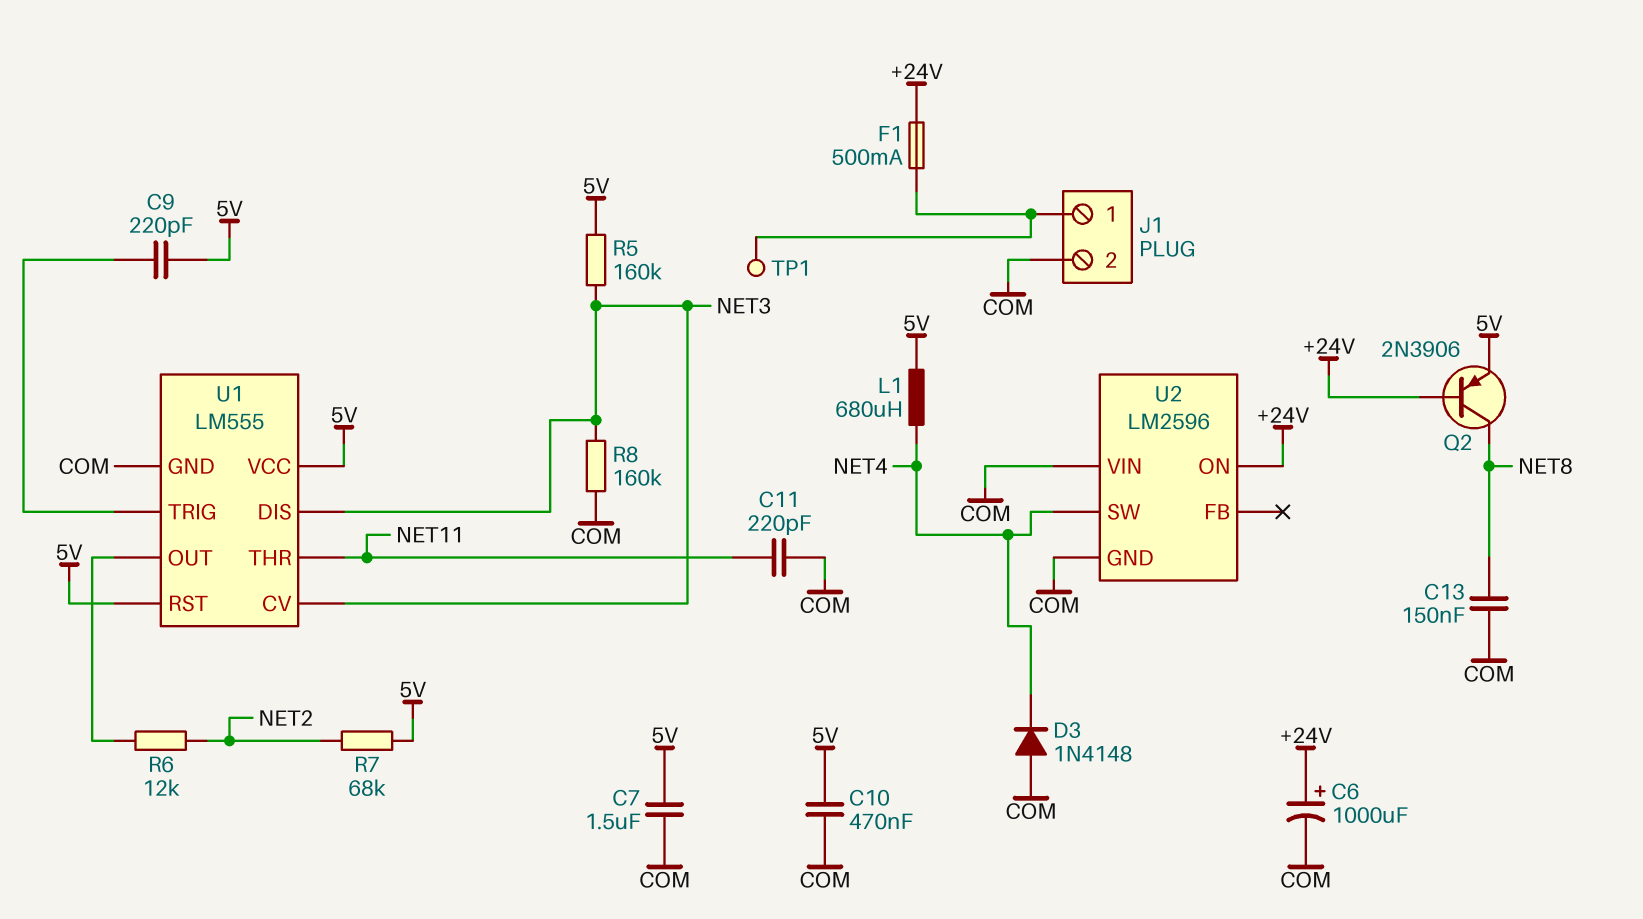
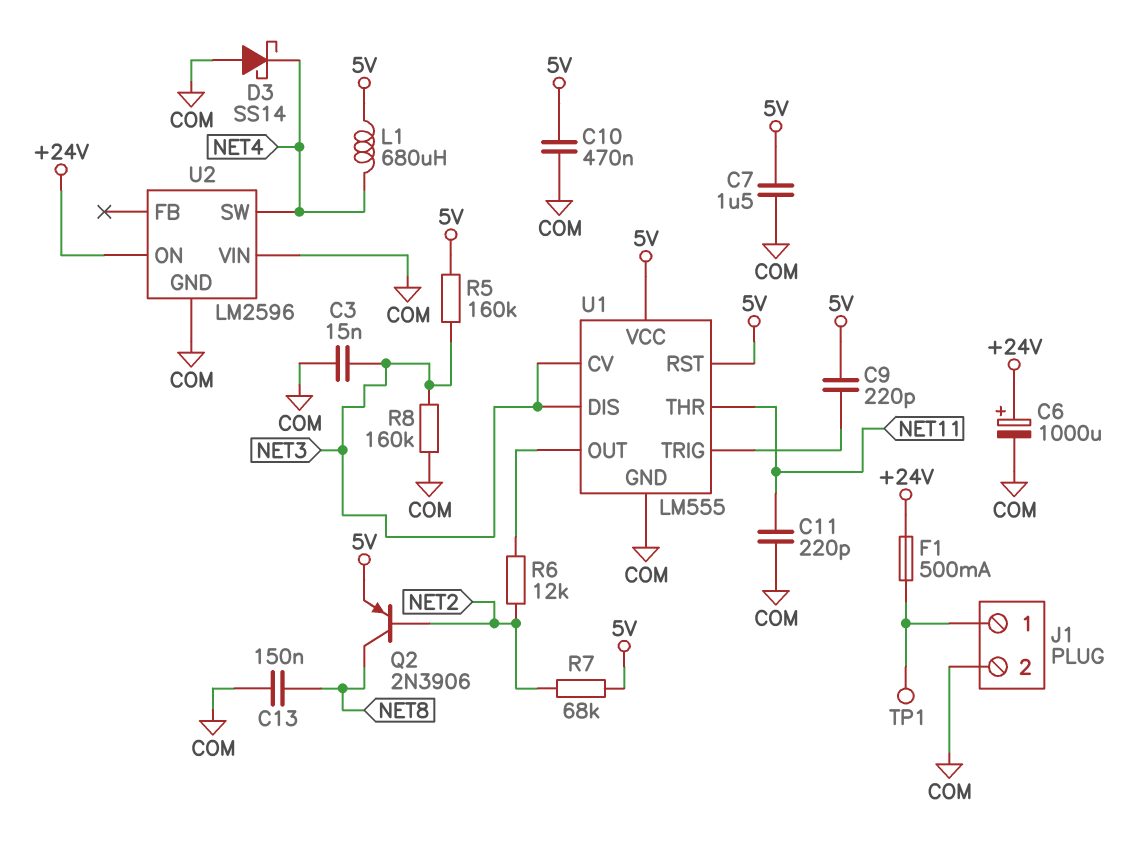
C3: none -> 15nF (COM, NET3)
D3: diode 1N4148 (A COM, K NET4) -> schottky SS14 (A COM, K NET4)
Q2: PNP 2N3906 (B +24V, C NET8, E 5V) -> PNP 2N3906 (B NET2, C NET8, E 5V)

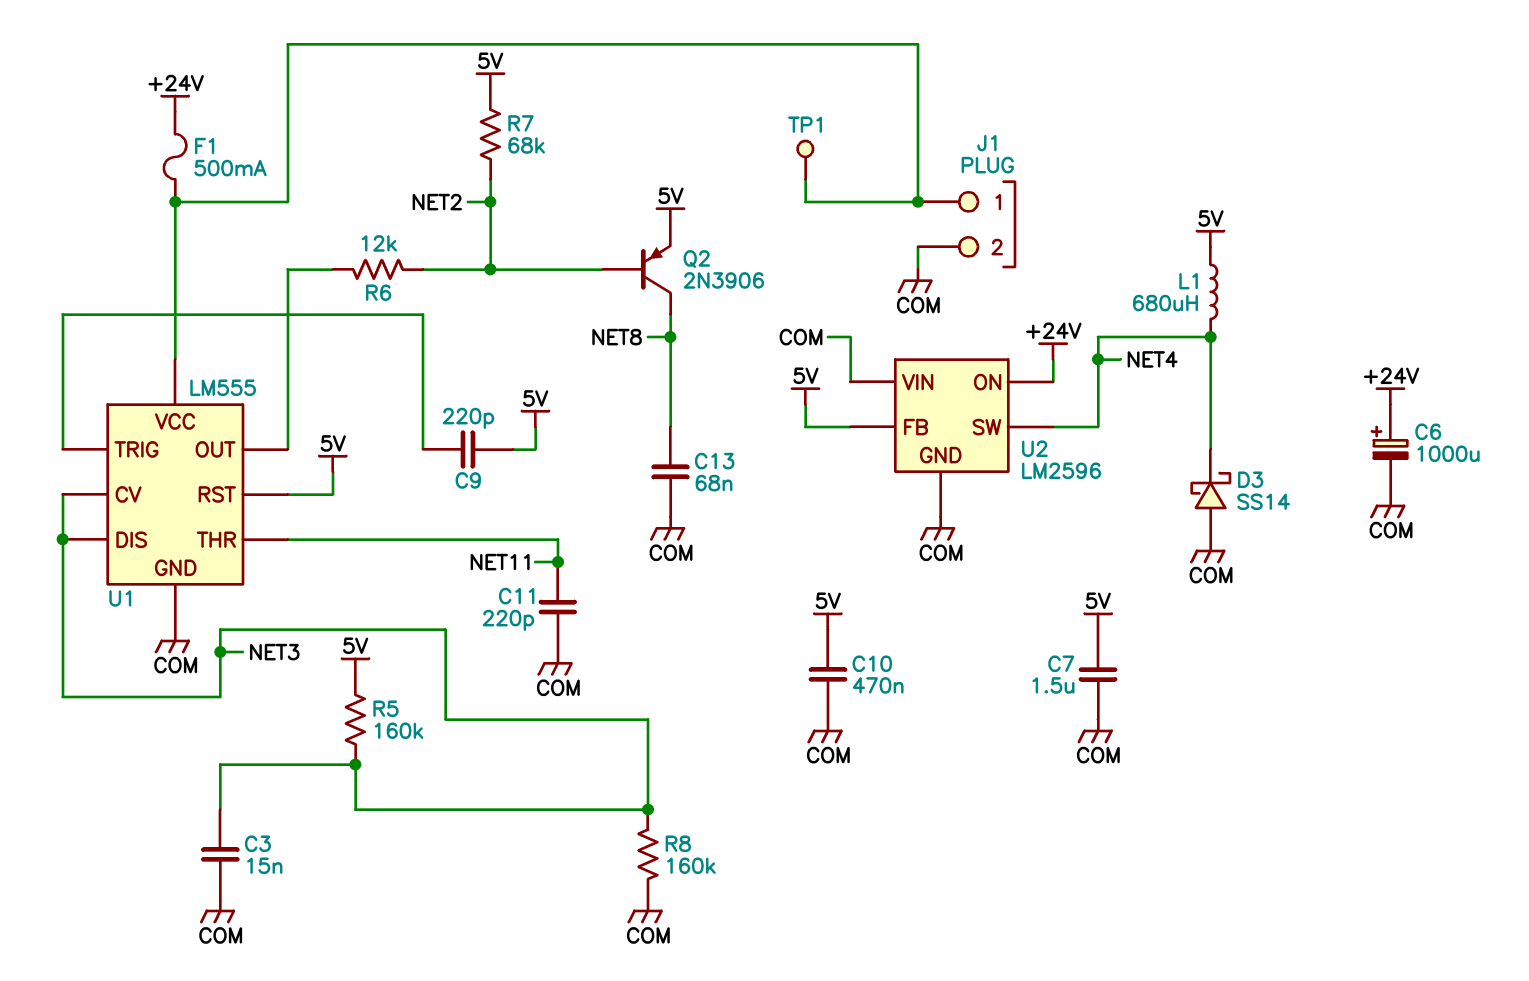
C13: 150nF (COM, NET8) -> 68nF (COM, NET8)
U1 pin VCC: 5V -> J1/1
U2 pin FB: none -> 5V

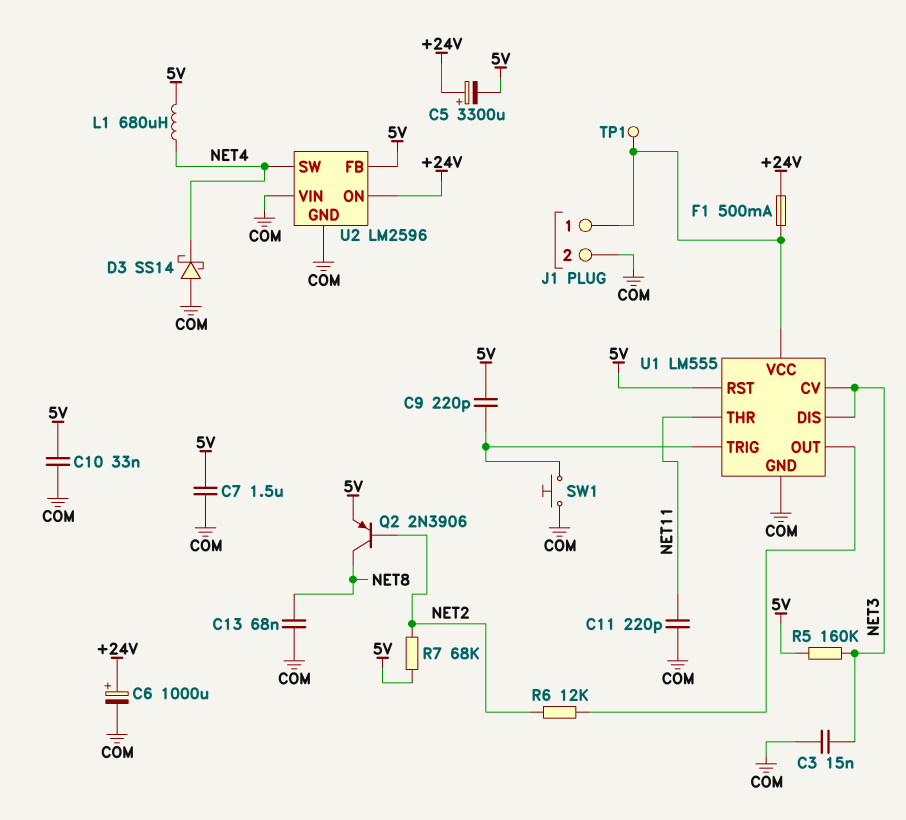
C5: none -> 3300uF (plus +24V, minus 5V)
C10: 470nF (5V, COM) -> 33nF (5V, COM)
R8: 160k (COM, NET3) -> none
SW1: none -> button (COM, U1/TRIG)

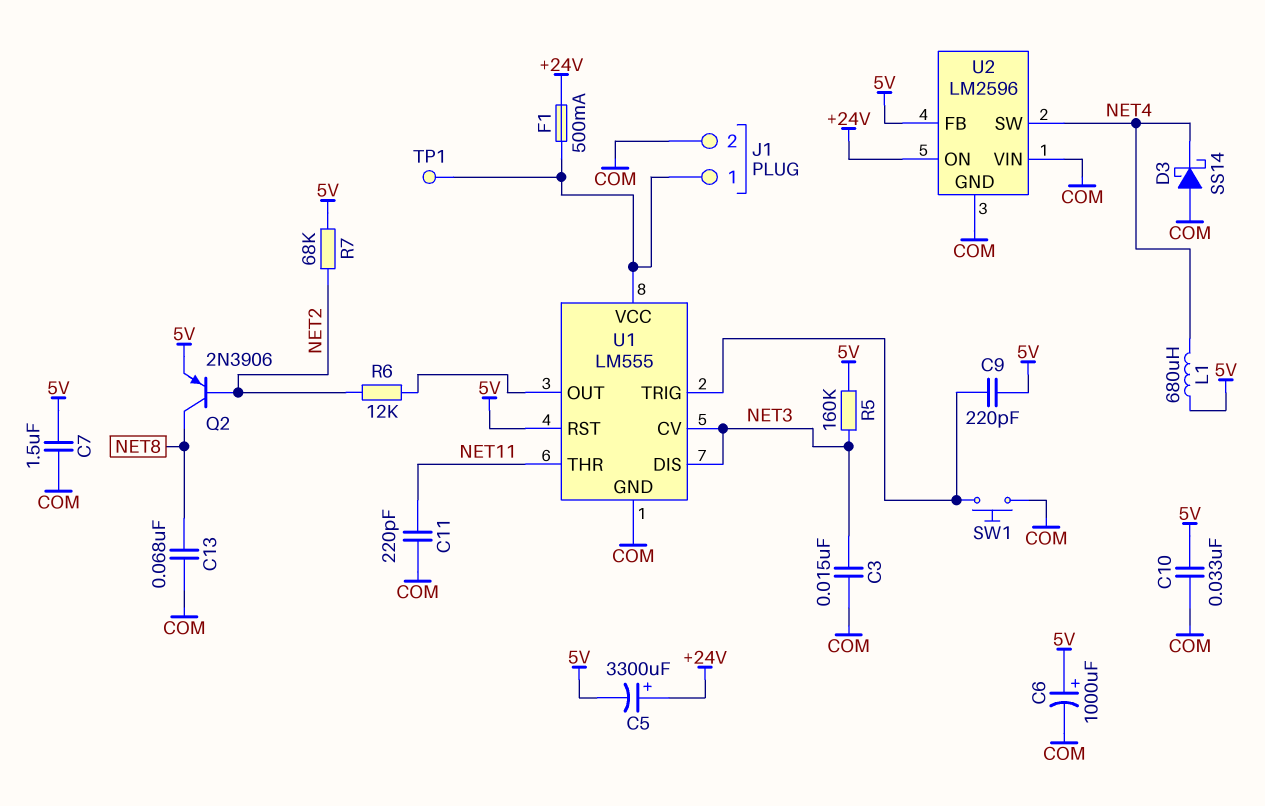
C6: 1000uF (plus +24V, minus COM) -> 1000uF (plus 5V, minus COM)

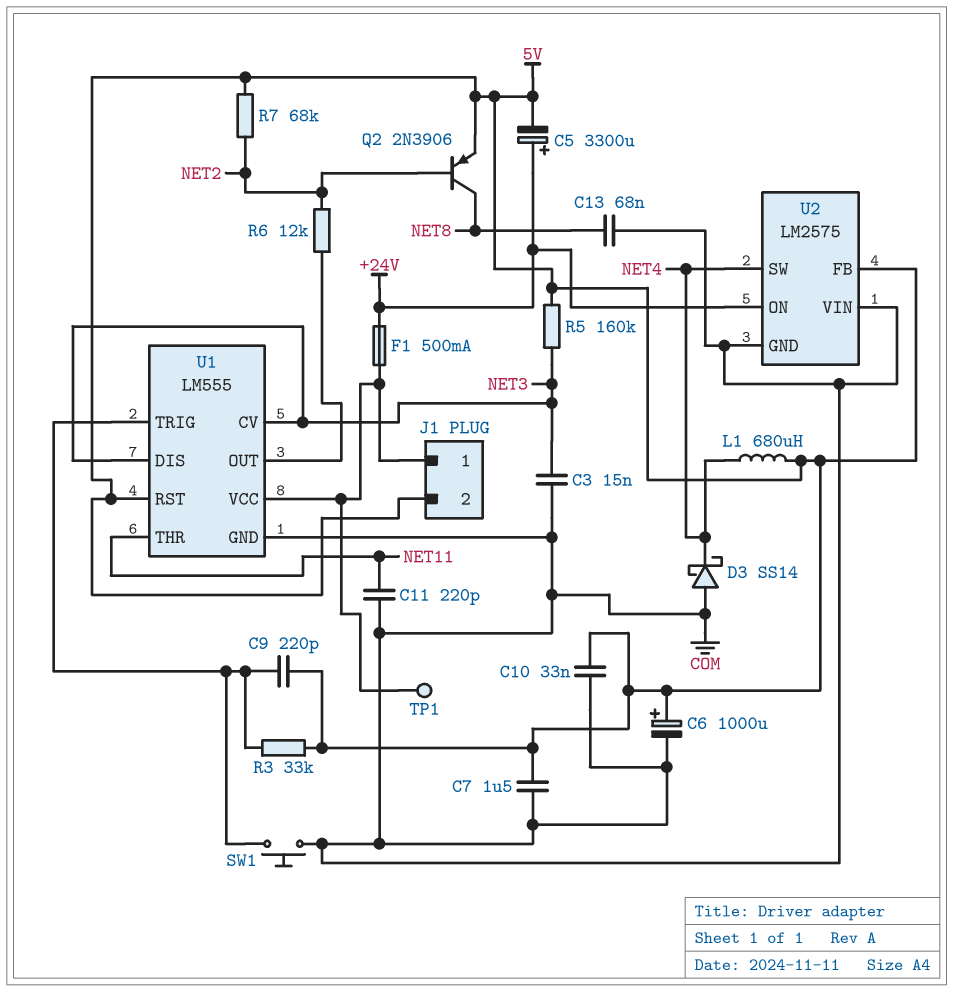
J1 pin 2: COM -> 5V
R3: none -> 33k (5V, U1/TRIG)
U2: LM2596 -> LM2575

